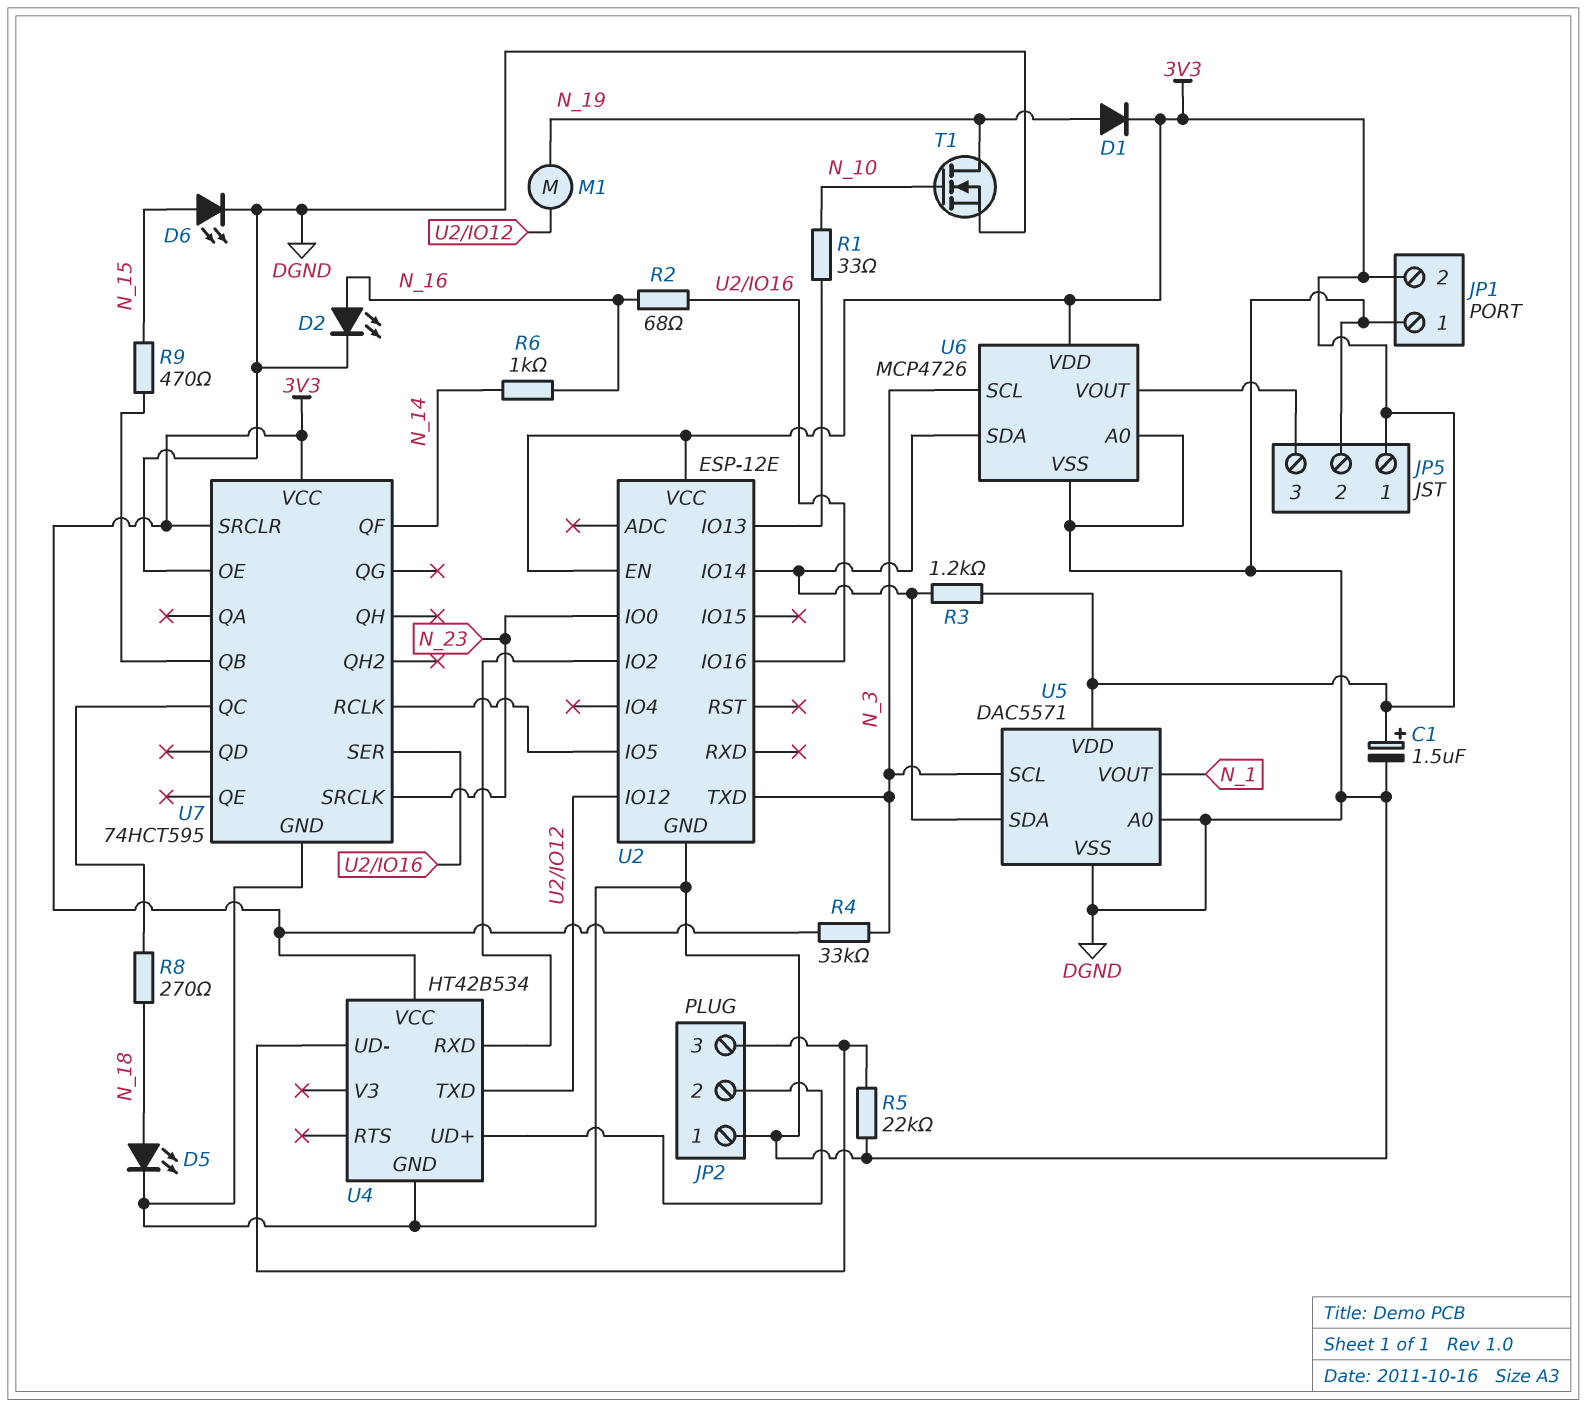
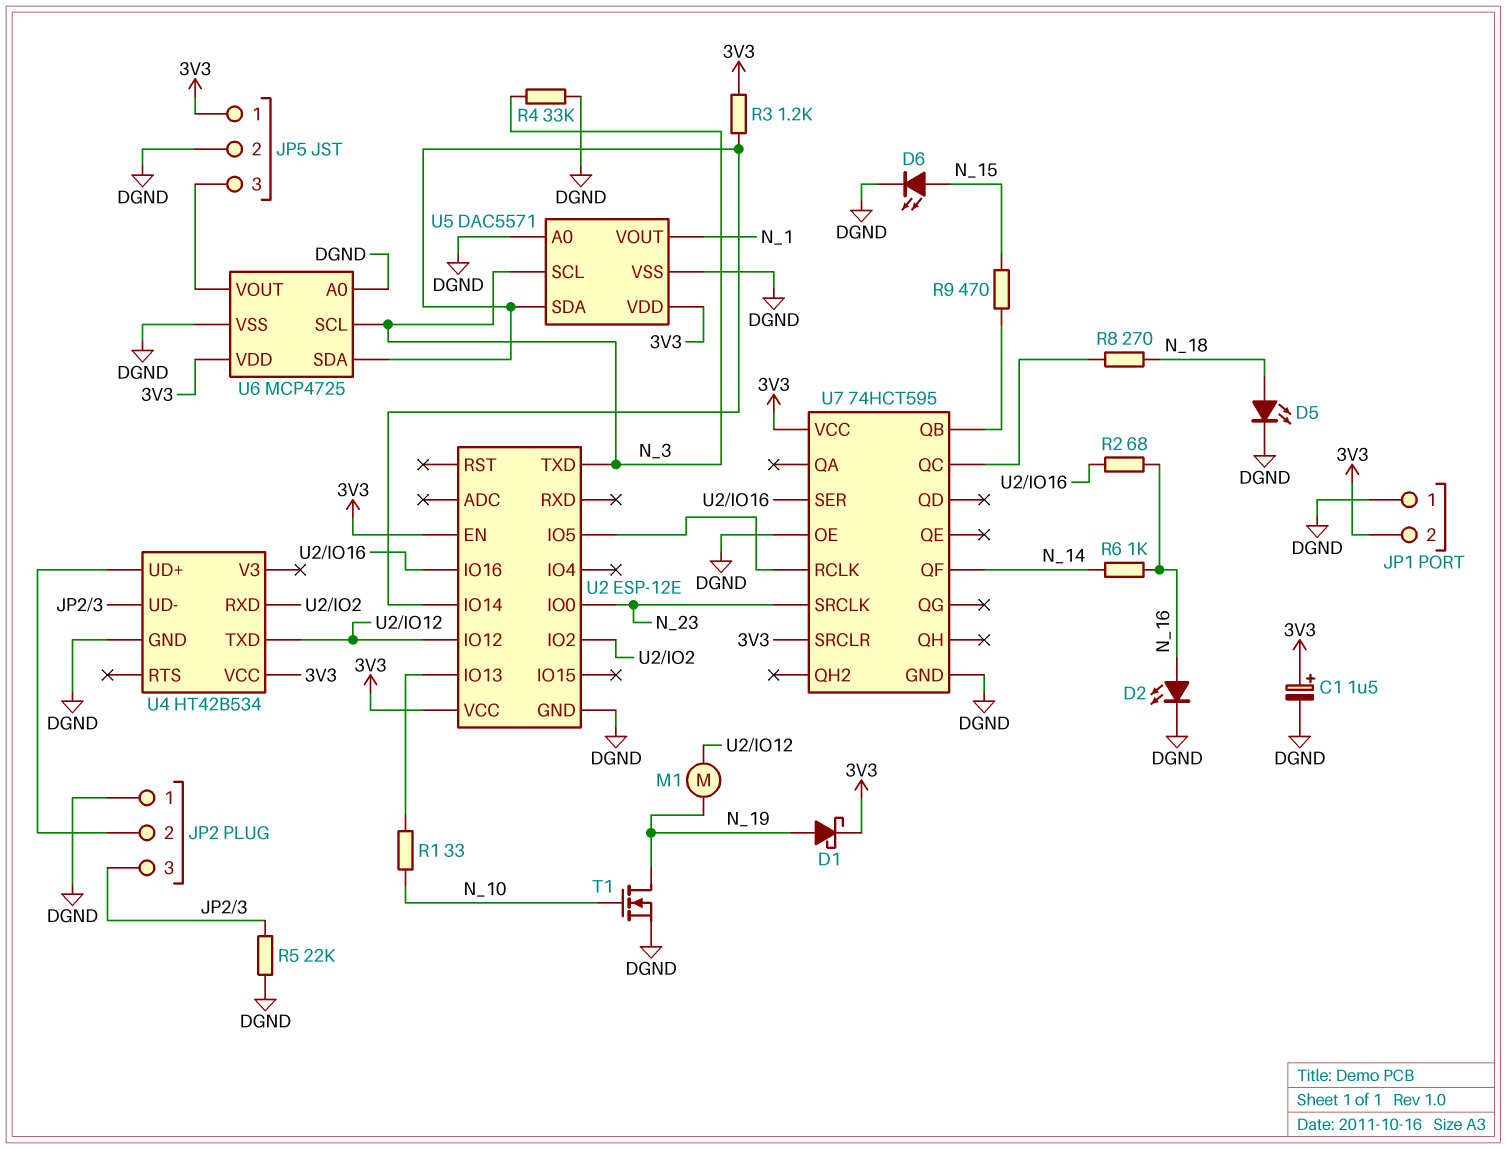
D1: diode (A N_19, K 3V3) -> schottky (A N_19, K 3V3)
R4: 33k (3V3, N_3) -> 33k (DGND, N_3)
U6: MCP4726 -> MCP4725

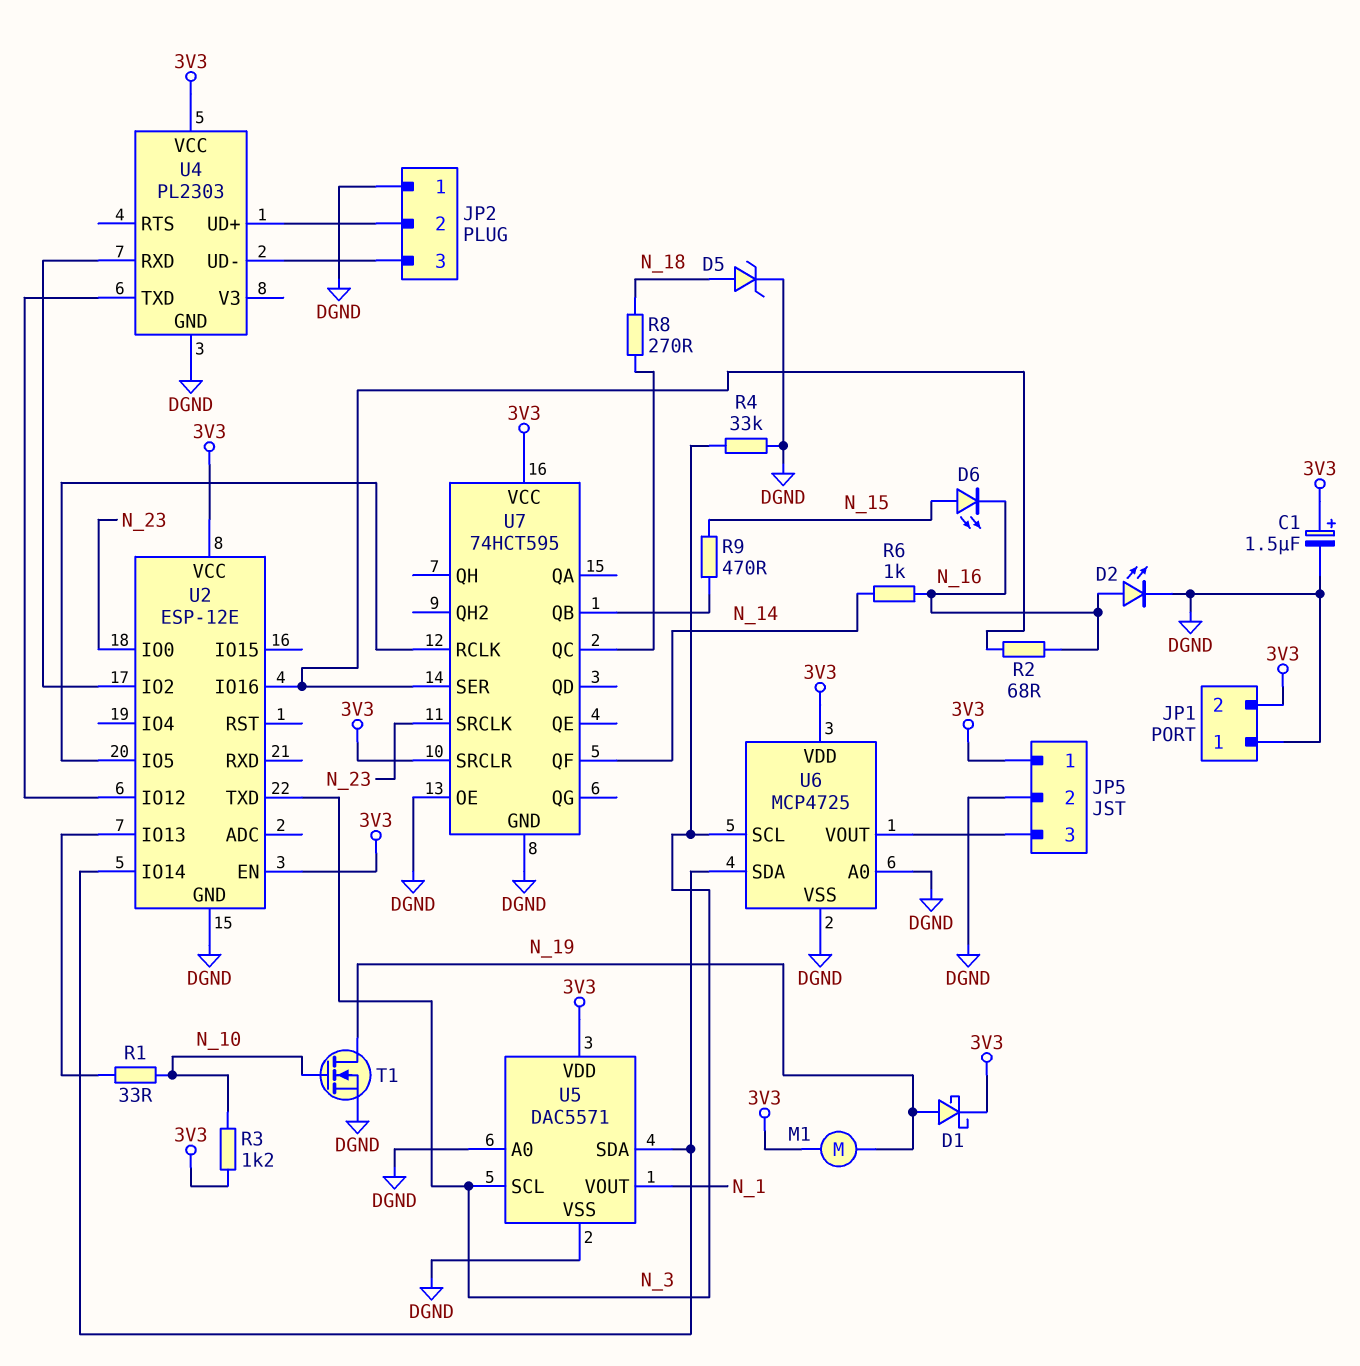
D5: LED (A N_18, K DGND) -> zener (A N_18, K DGND)
D6: LED (A N_15, K DGND) -> LED (A N_15, K N_16)
M1: motor (N_19, U2/IO12) -> motor (3V3, N_19)
R3: 1.2k (3V3, U2/IO14) -> 1.2k (3V3, N_10)
R5: 22k (DGND, JP2/3) -> none
U4: HT42B534 -> PL2303

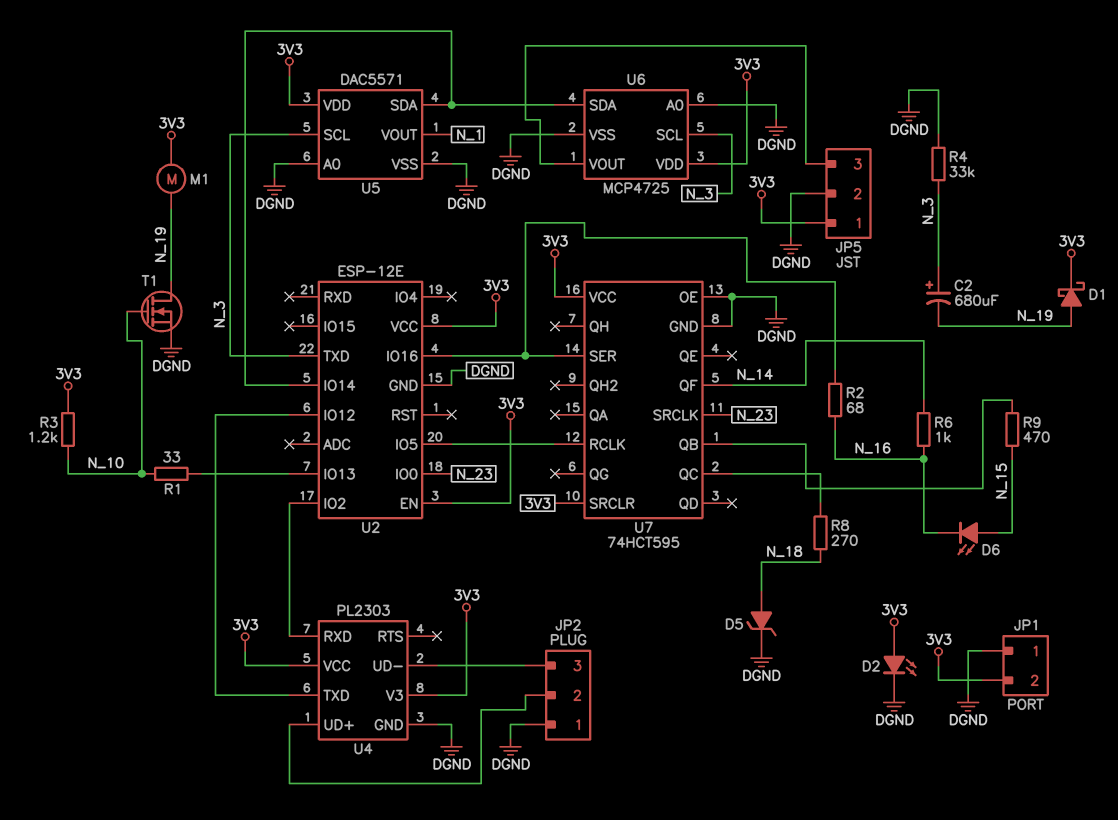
C1: 1.5uF (plus 3V3, minus DGND) -> none
C2: none -> 680uF (plus N_3, minus N_19)
D2: LED (A N_16, K DGND) -> LED (A 3V3, K DGND)
U4 pin V3: none -> 3V3

